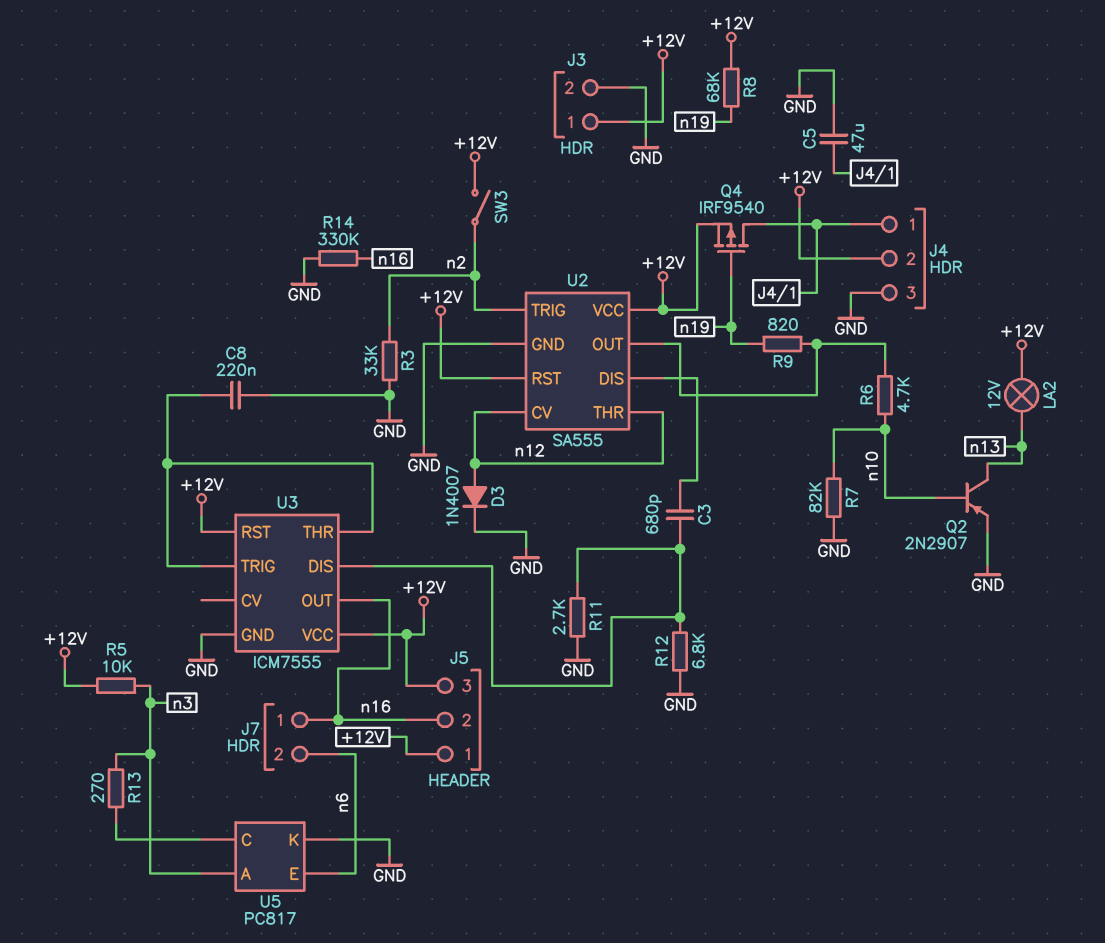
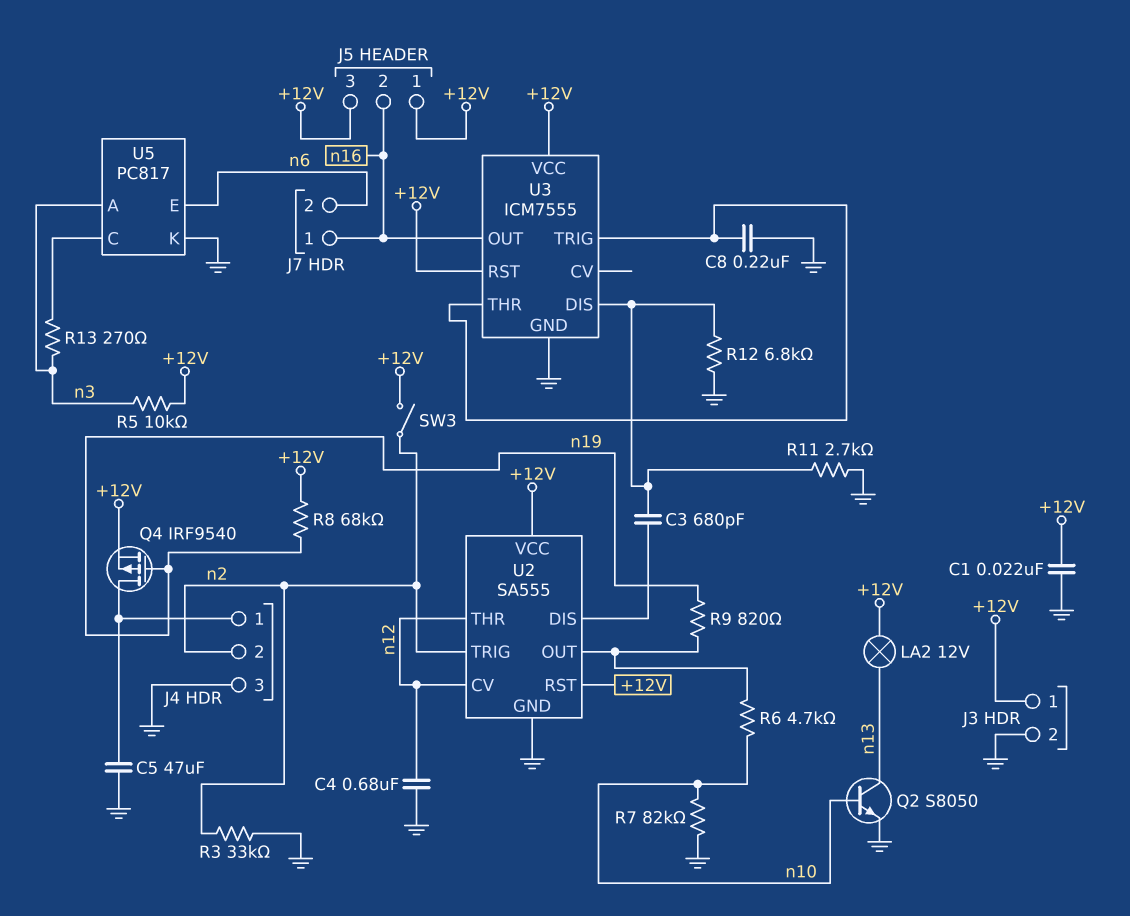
C1: none -> 22nF (+12V, GND)
C4: none -> 680nF (GND, n12)
D3: diode 1N4007 (A n12, K GND) -> none
J4 pin 2: +12V -> n2
Q2: PNP 2N2907 (B n10, C n13, E GND) -> NPN S8050 (B n10, C n13, E GND)
R14: 330k (GND, n16) -> none

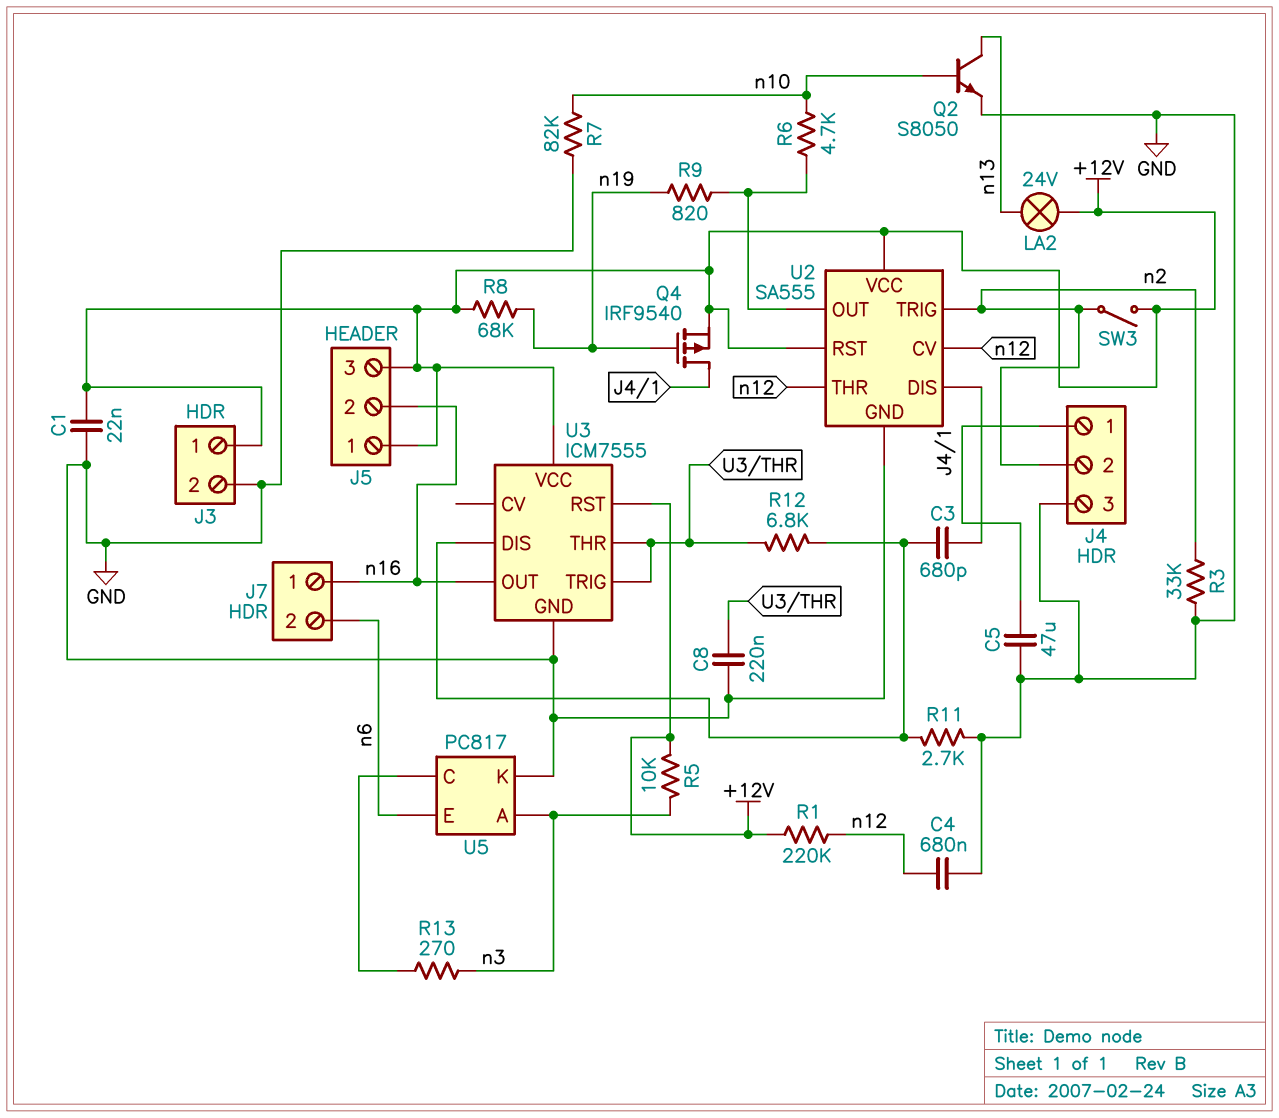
LA2: lamp 12V (+12V, n13) -> lamp 24V (+12V, n13)
R1: none -> 220k (+12V, n12)
R12: 6.8k (GND, U3/DIS) -> 6.8k (U3/DIS, U3/THR)

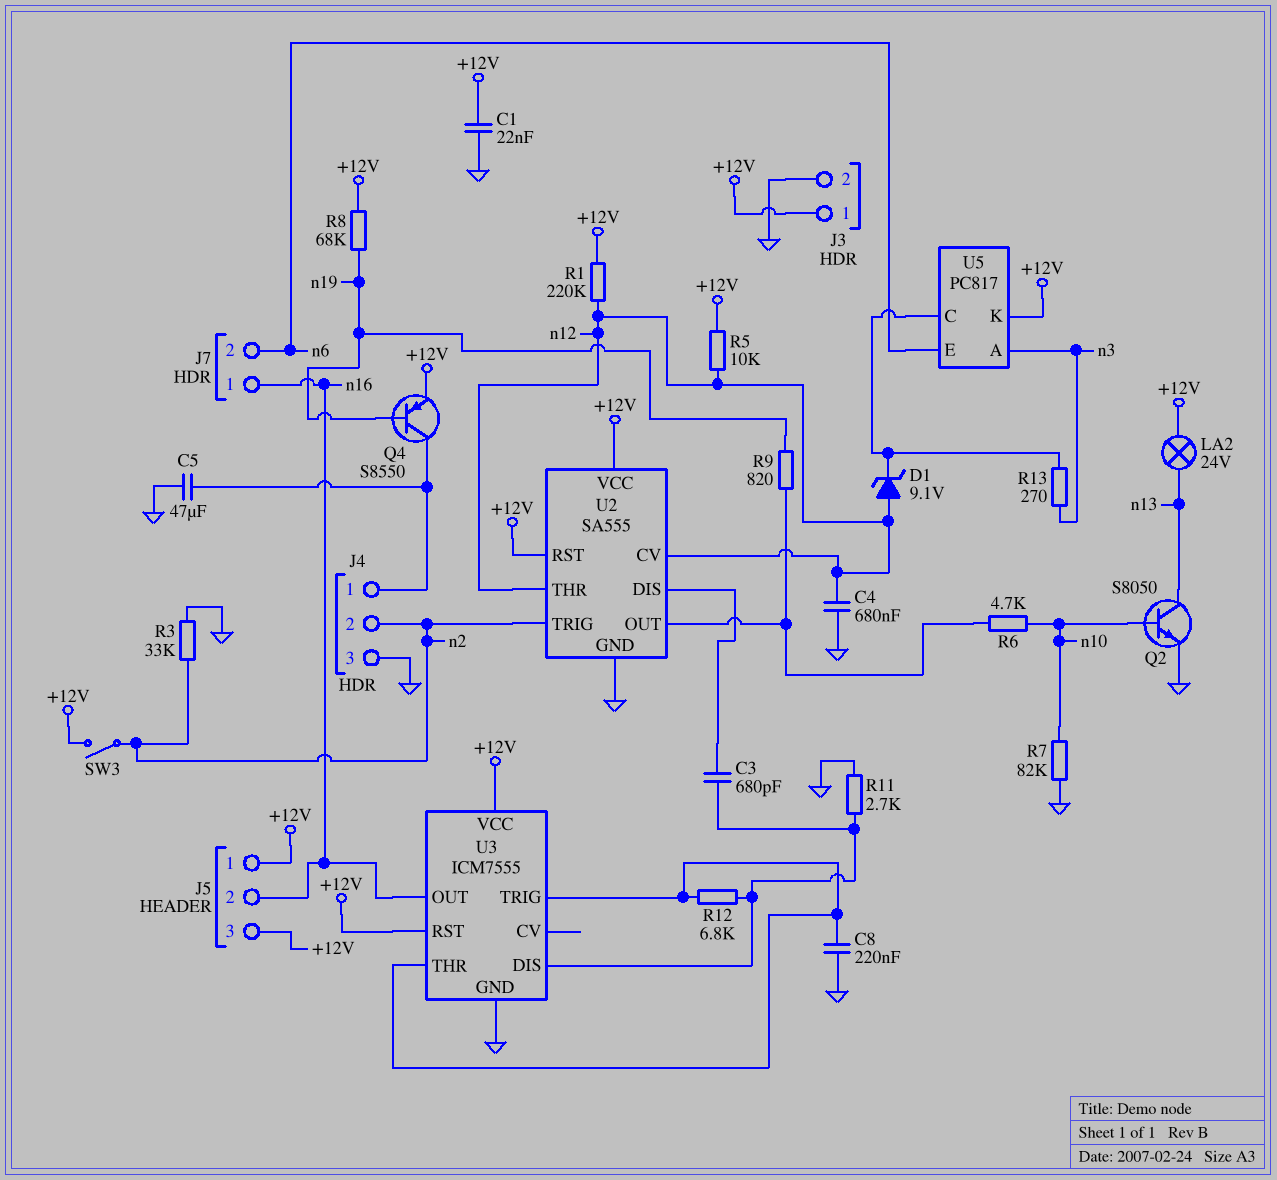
D1: none -> zener 9.1V (A n12, K U5/C)
Q4: PMOS IRF9540 (G n19, D J4/1, S +12V) -> PNP S8550 (B n19, C J4/1, E +12V)
R5: 10k (+12V, n3) -> 10k (+12V, n12)
U5 pin K: GND -> +12V

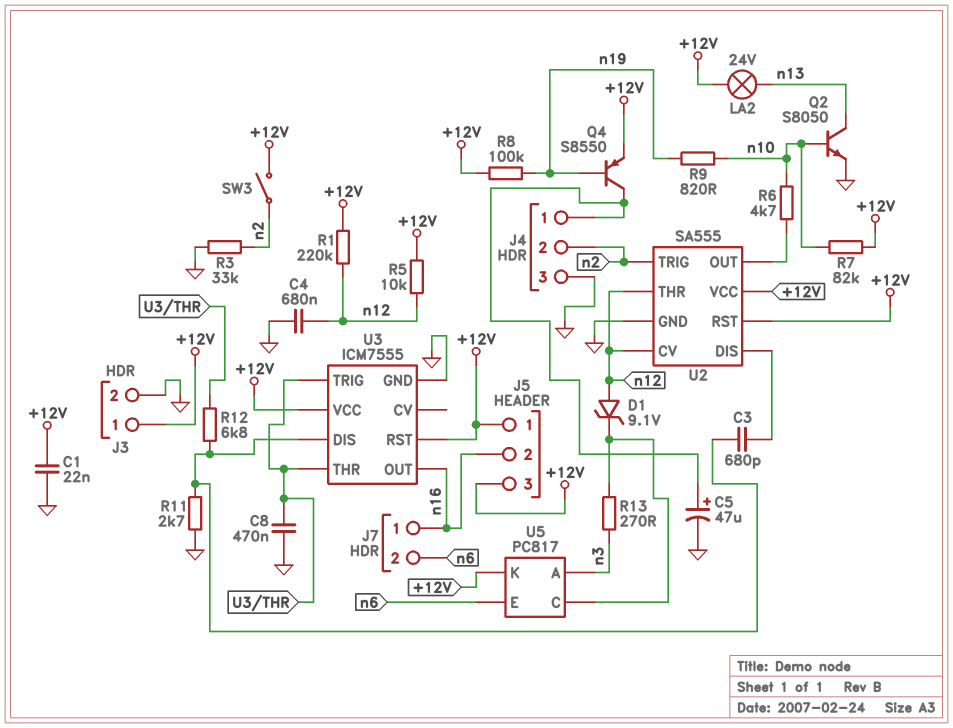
C5: 47uF (GND, J4/1) -> 47uF (plus J4/1, minus GND)
C8: 220nF (GND, U3/THR) -> 470nF (GND, U3/THR)
R7: 82k (GND, n10) -> 82k (+12V, n10)
R8: 68k (+12V, n19) -> 100k (+12V, n19)
R9: 820 (U2/OUT, n19) -> 820 (n10, n19)

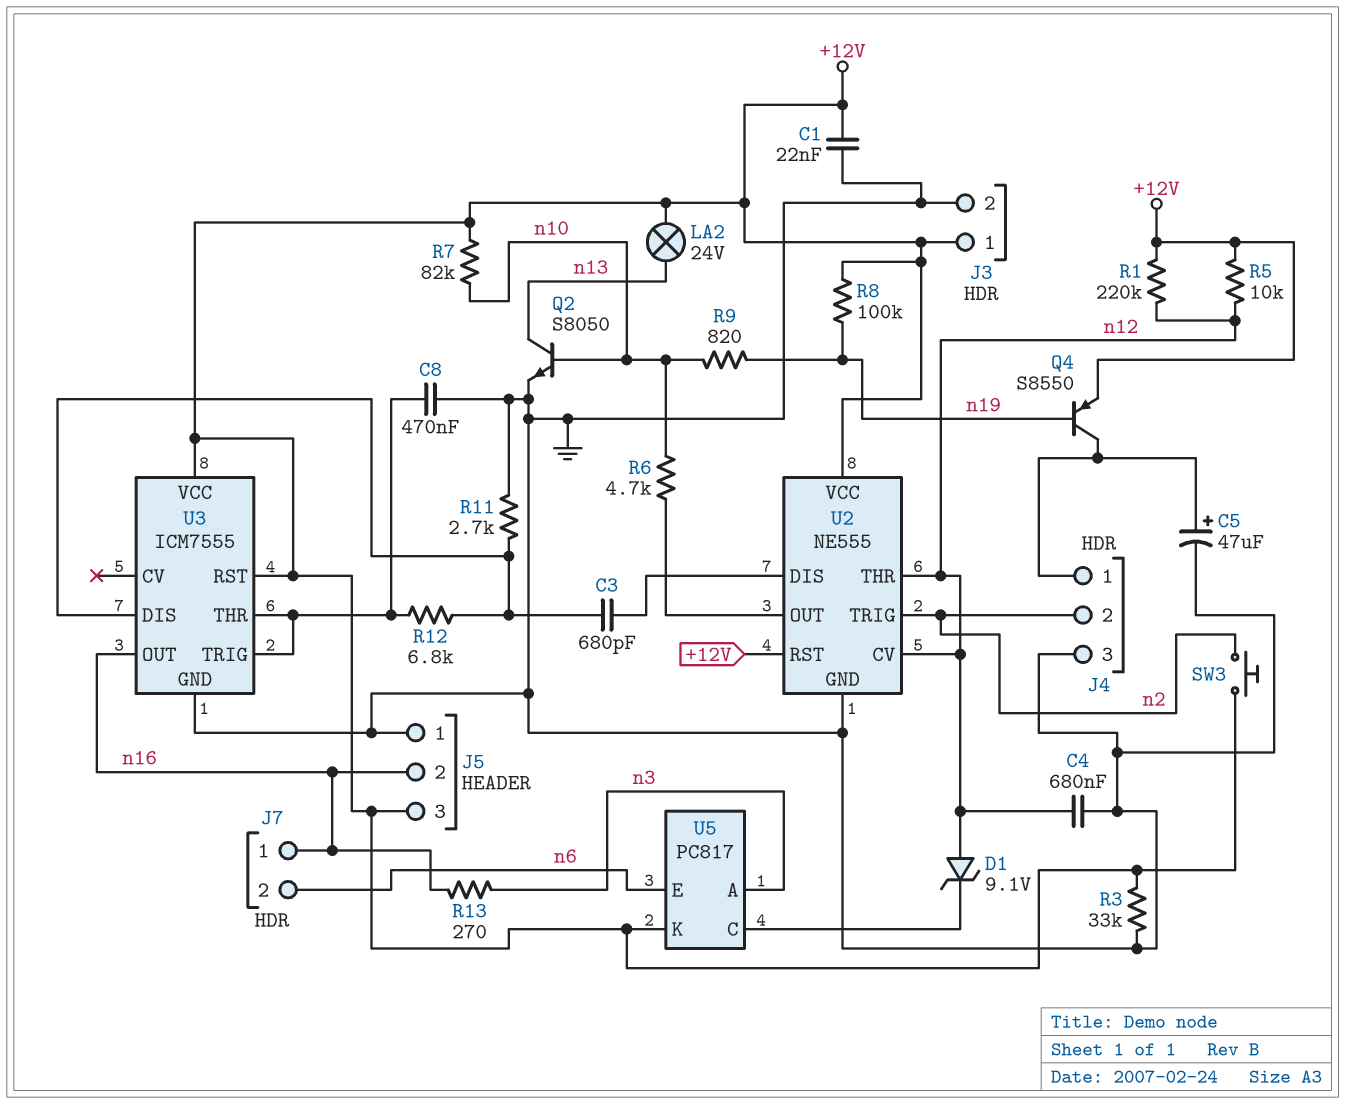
J5 pin 1: +12V -> GND
R3: 33k (GND, n2) -> 33k (+12V, GND)
R13: 270 (U5/C, n3) -> 270 (n3, n16)
SW3: switch (+12V, n2) -> button (+12V, n2)
U2: SA555 -> NE555

